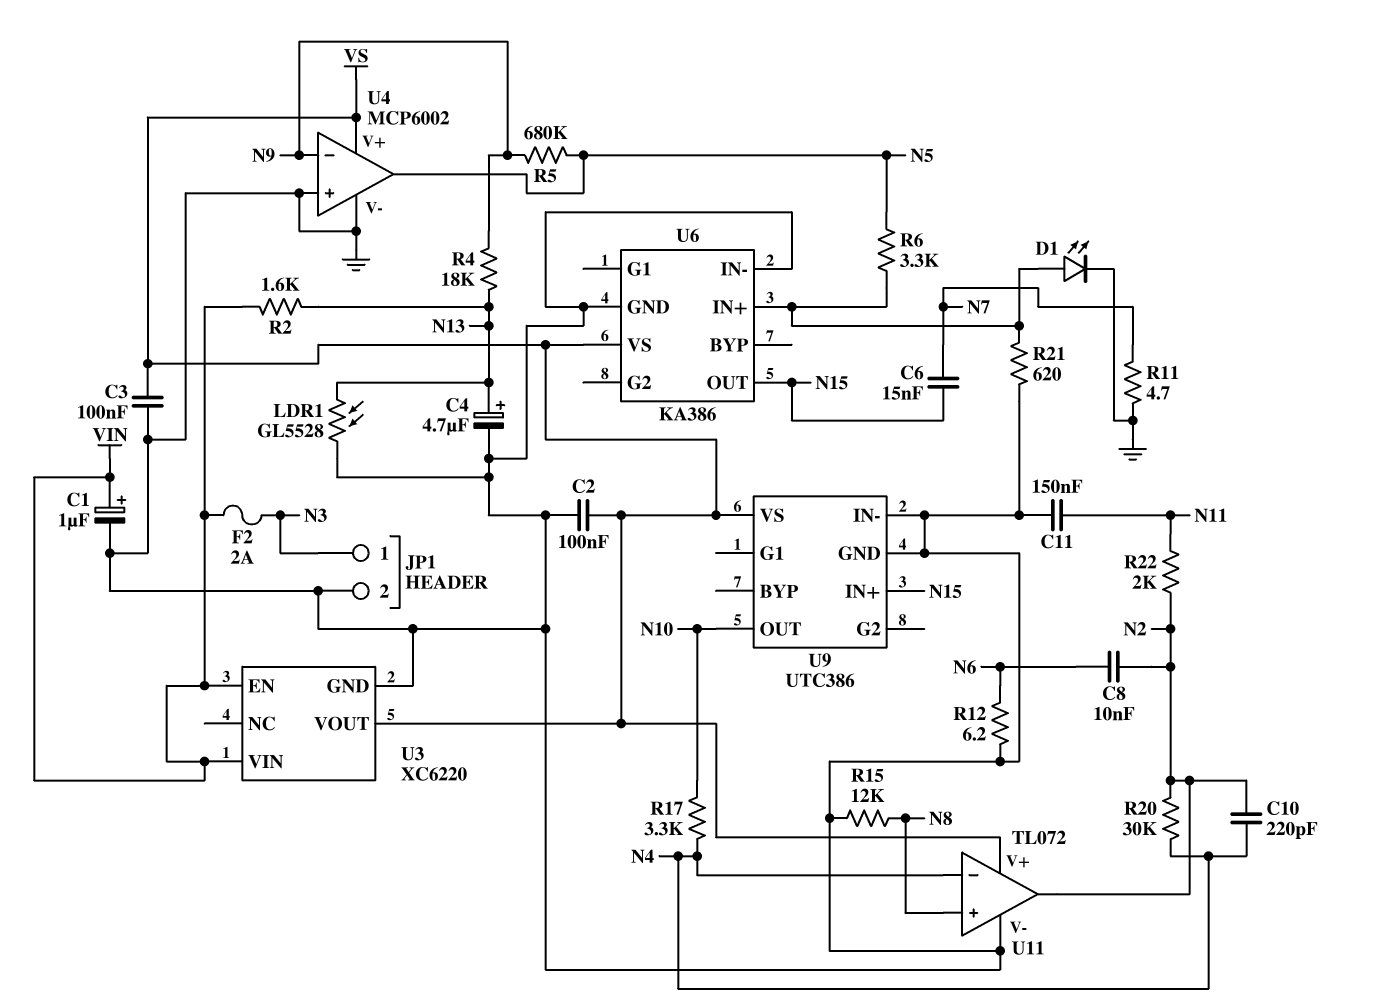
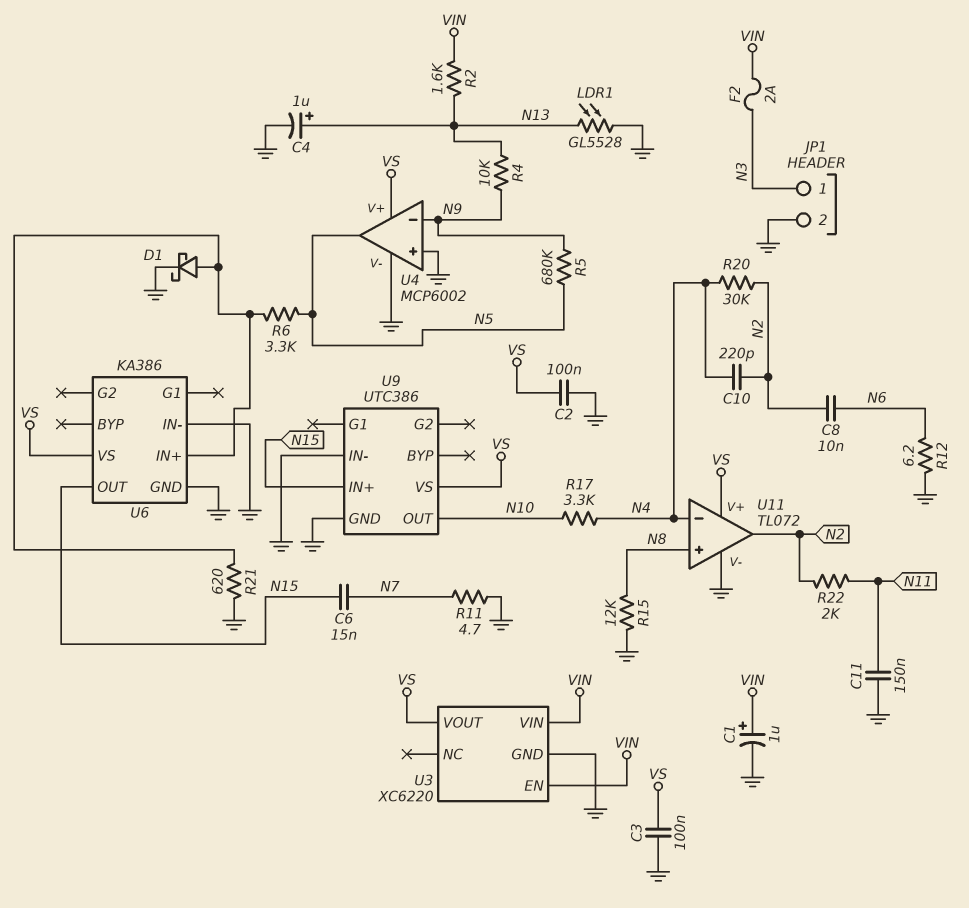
C4: 4.7uF (plus N13, minus GND) -> 1uF (plus N13, minus GND)
D1: LED (A U6/IN+, K GND) -> schottky (A U6/IN+, K GND)
R4: 18k (N9, N13) -> 10k (N9, N13)

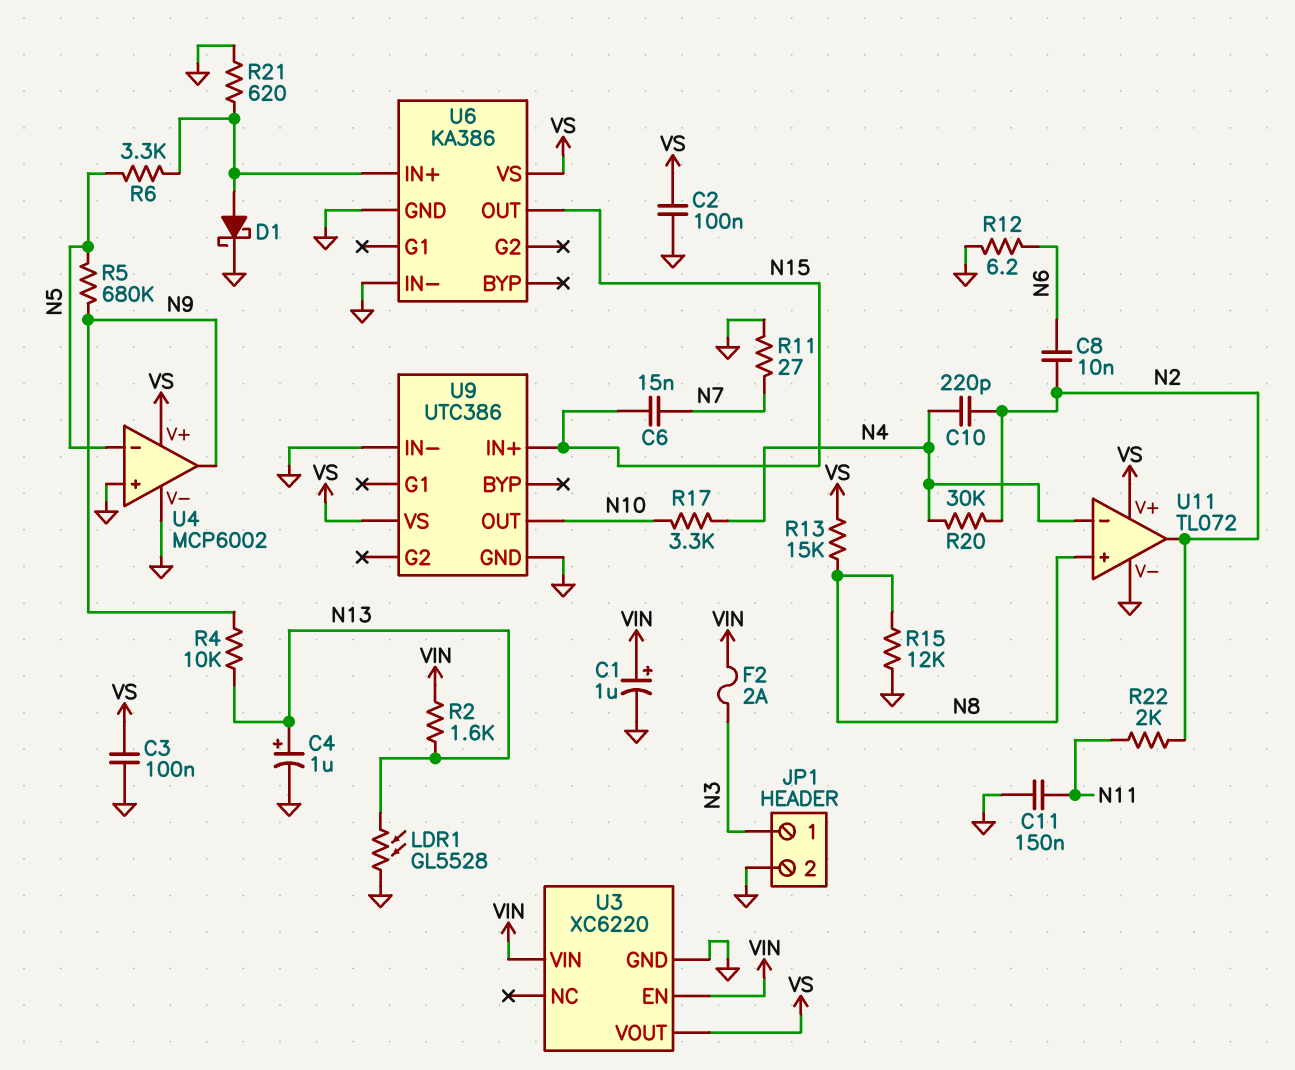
R11: 4.7 (GND, N7) -> 27 (GND, N7)
R13: none -> 15k (N8, VS)
U4 pin in-: N9 -> N5
U4 pin out: N5 -> N9

